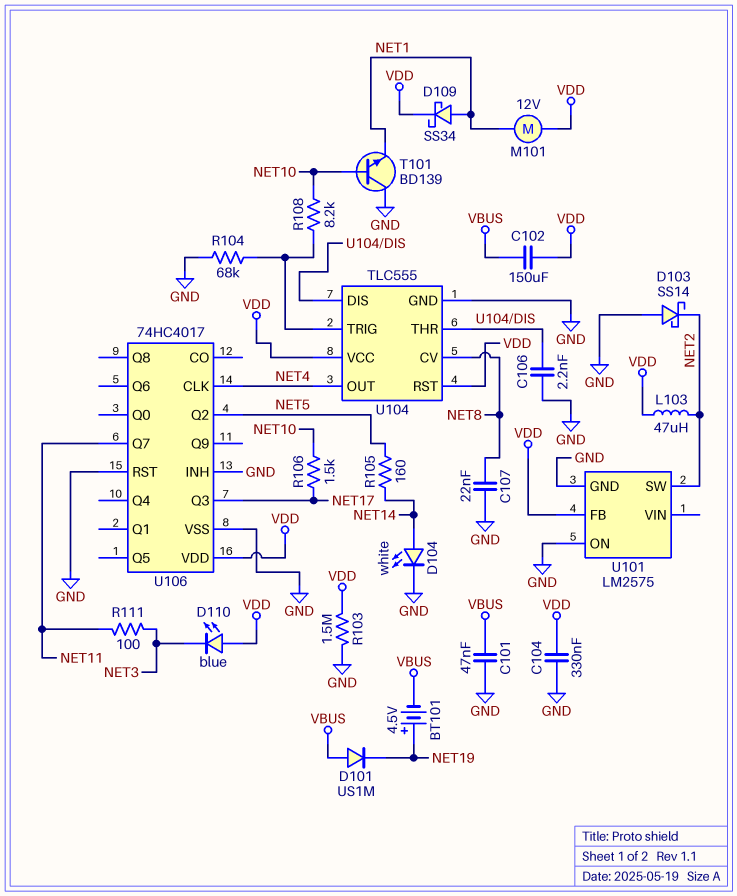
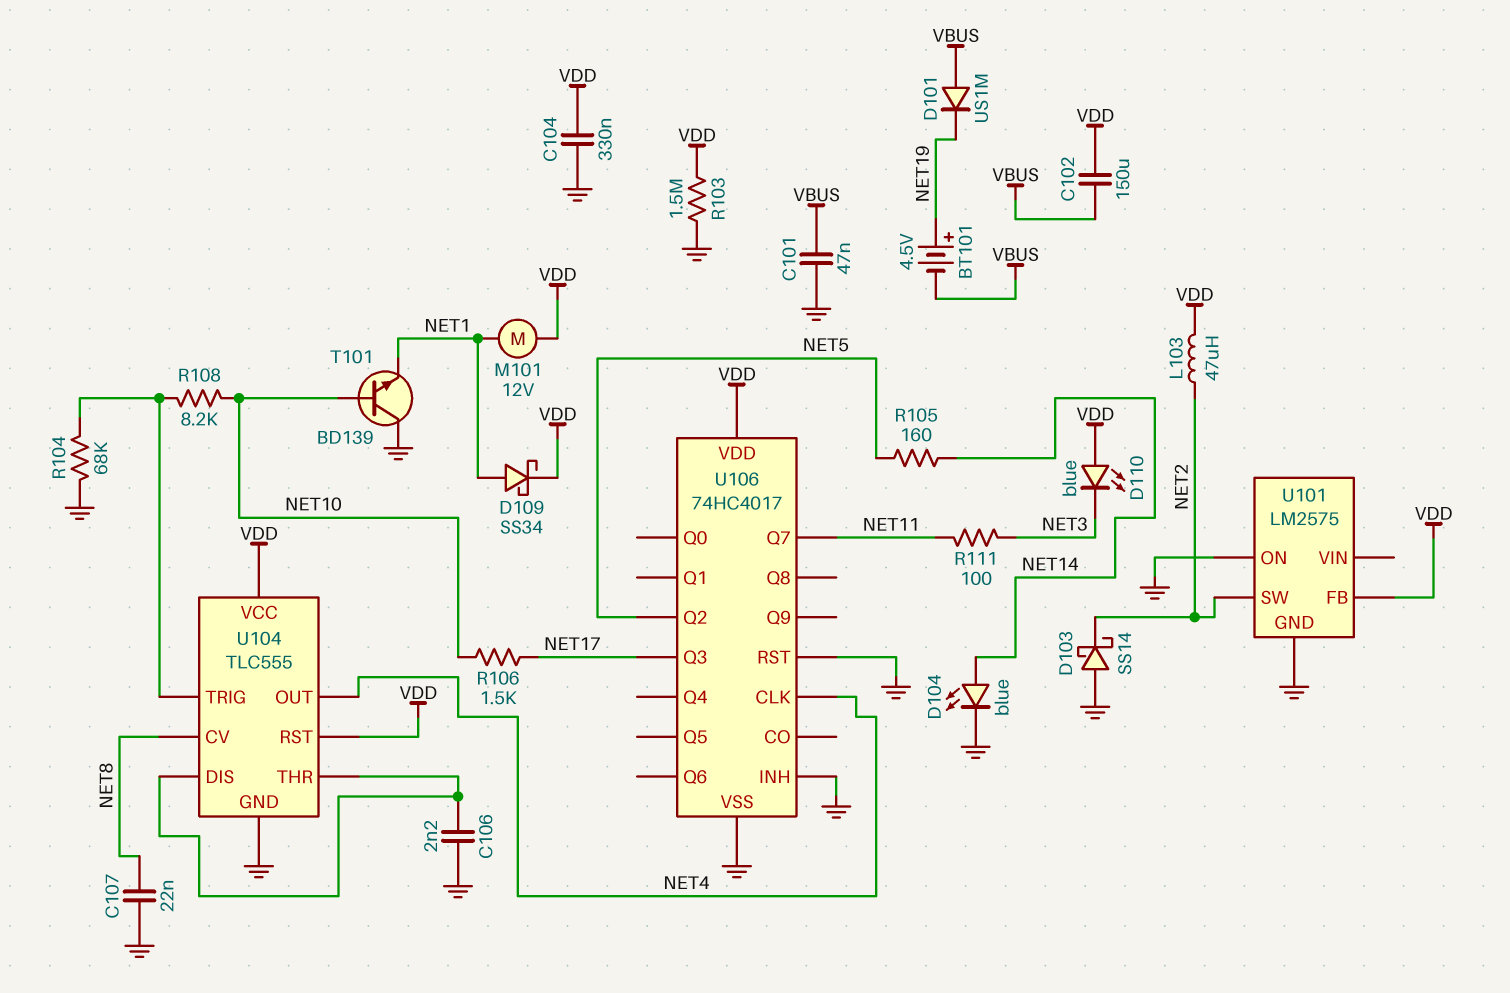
D104: LED white (A NET14, K GND) -> LED blue (A NET14, K GND)

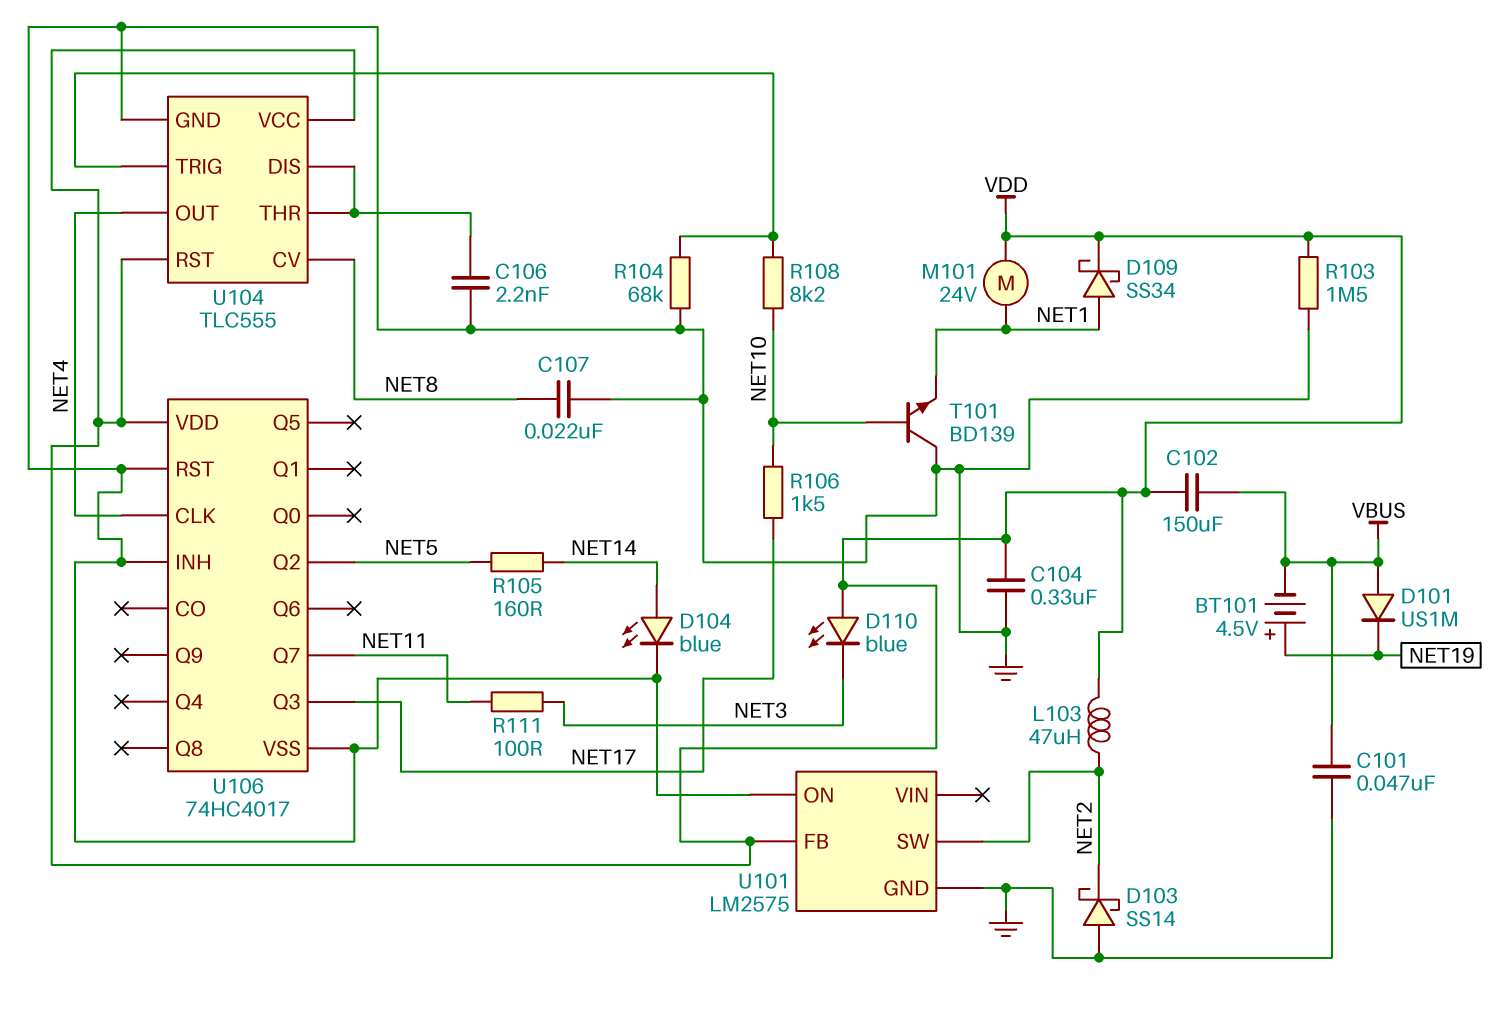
M101: motor 12V (NET1, VDD) -> motor 24V (NET1, VDD)

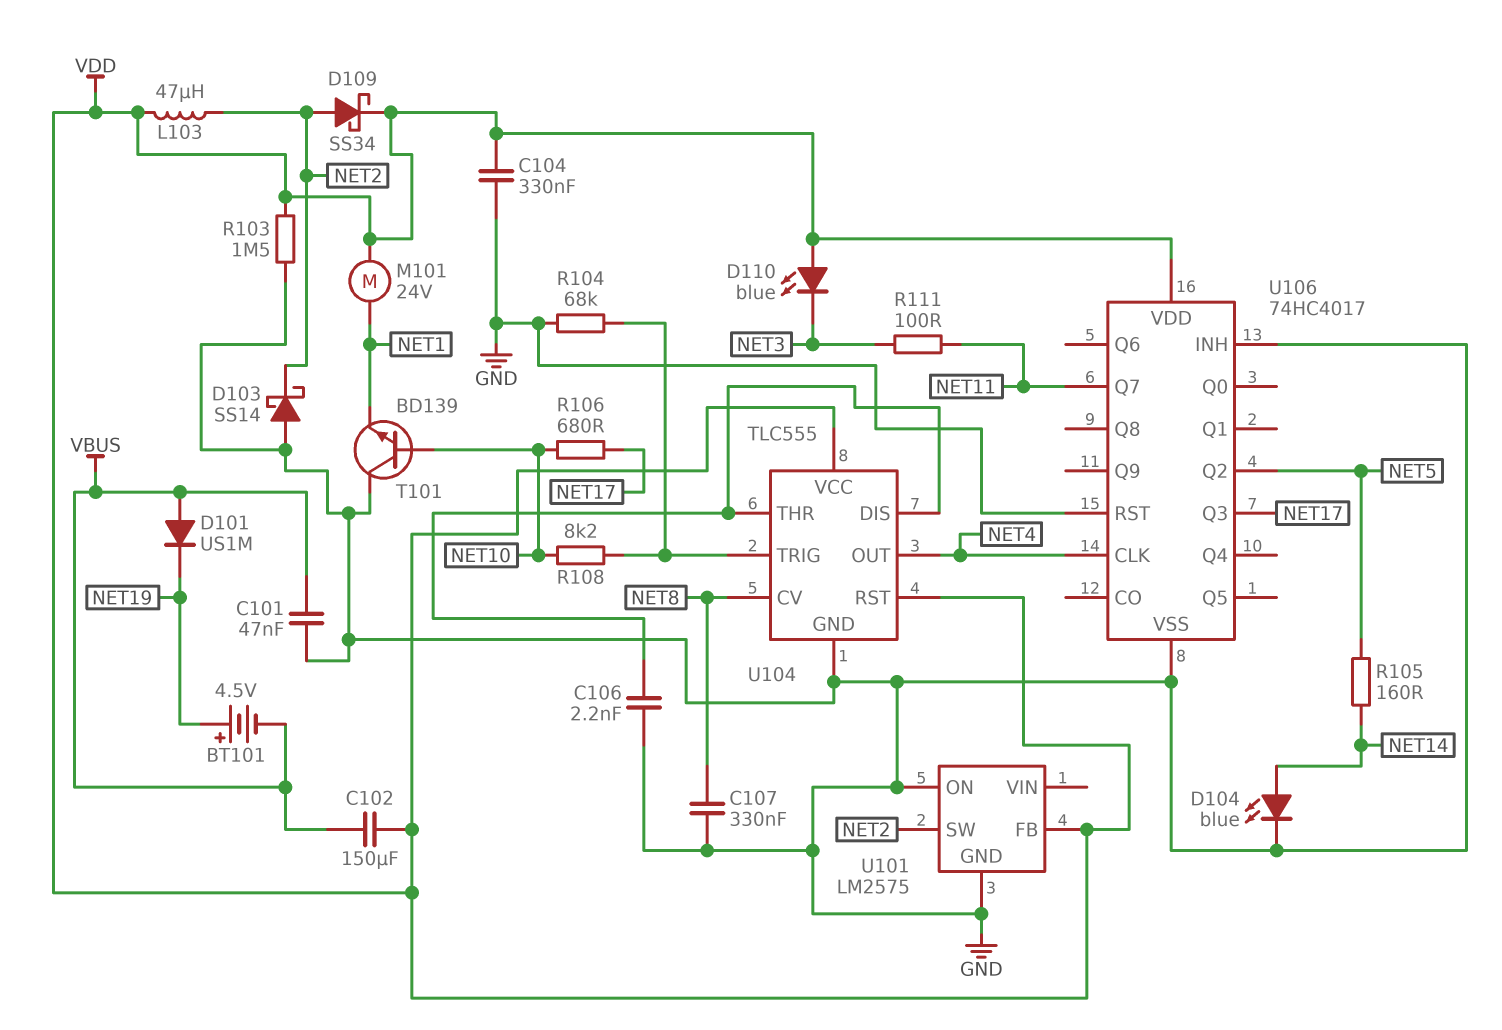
C107: 22nF (GND, NET8) -> 330nF (GND, NET8)
D109: schottky SS34 (A NET1, K VDD) -> schottky SS34 (A NET2, K VDD)
R106: 1.5k (NET10, NET17) -> 680 (NET10, NET17)

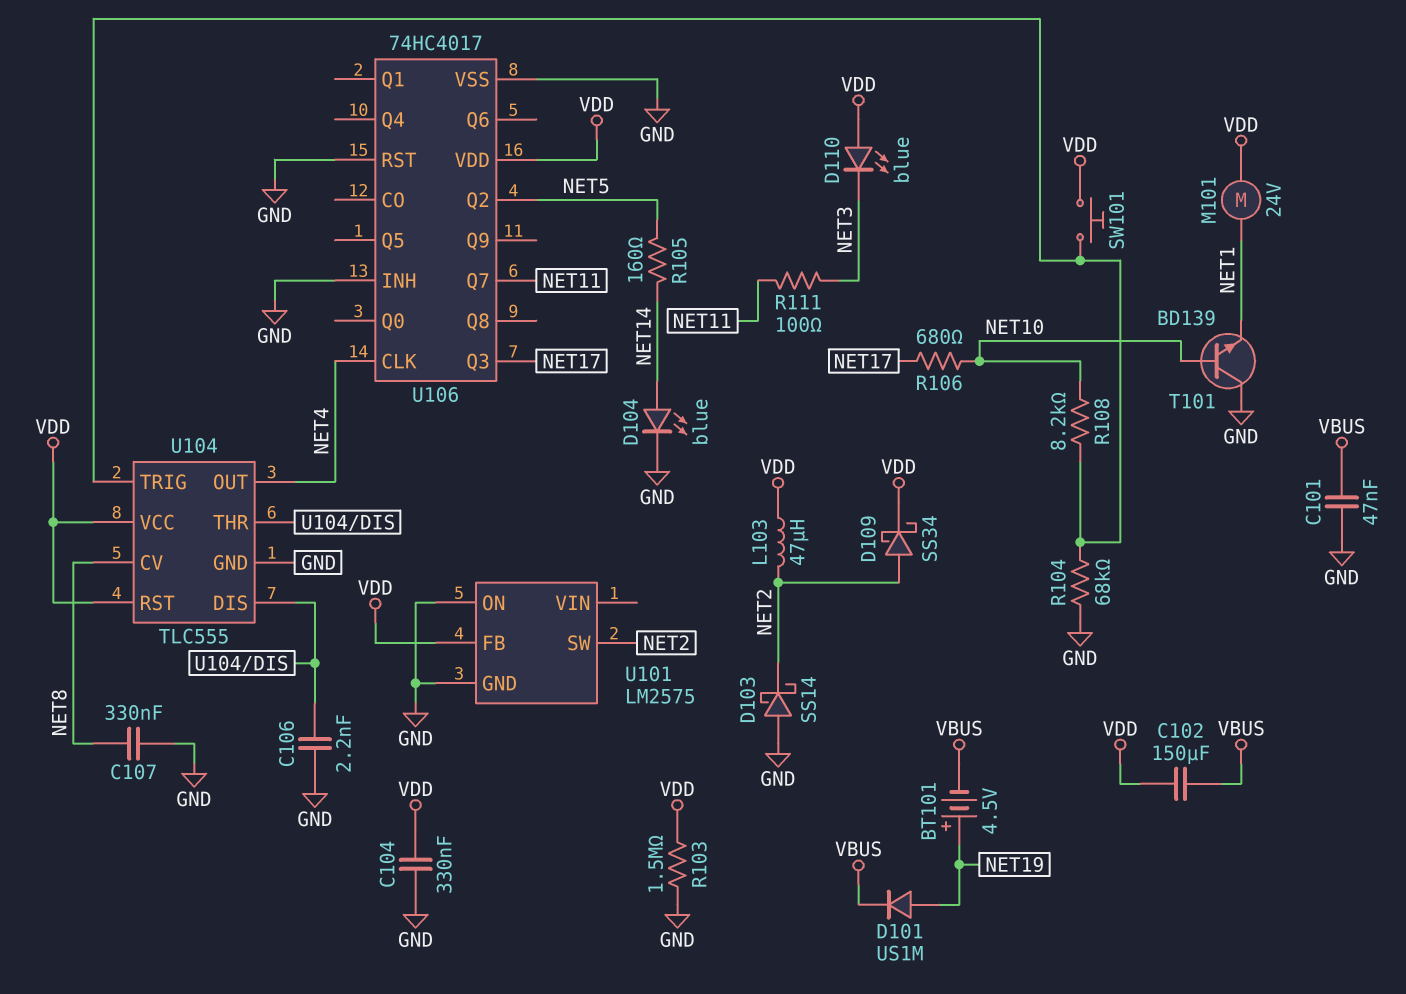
D101: diode US1M (A VBUS, K NET19) -> diode US1M (A NET19, K VBUS)
SW101: none -> button (U104/TRIG, VDD)

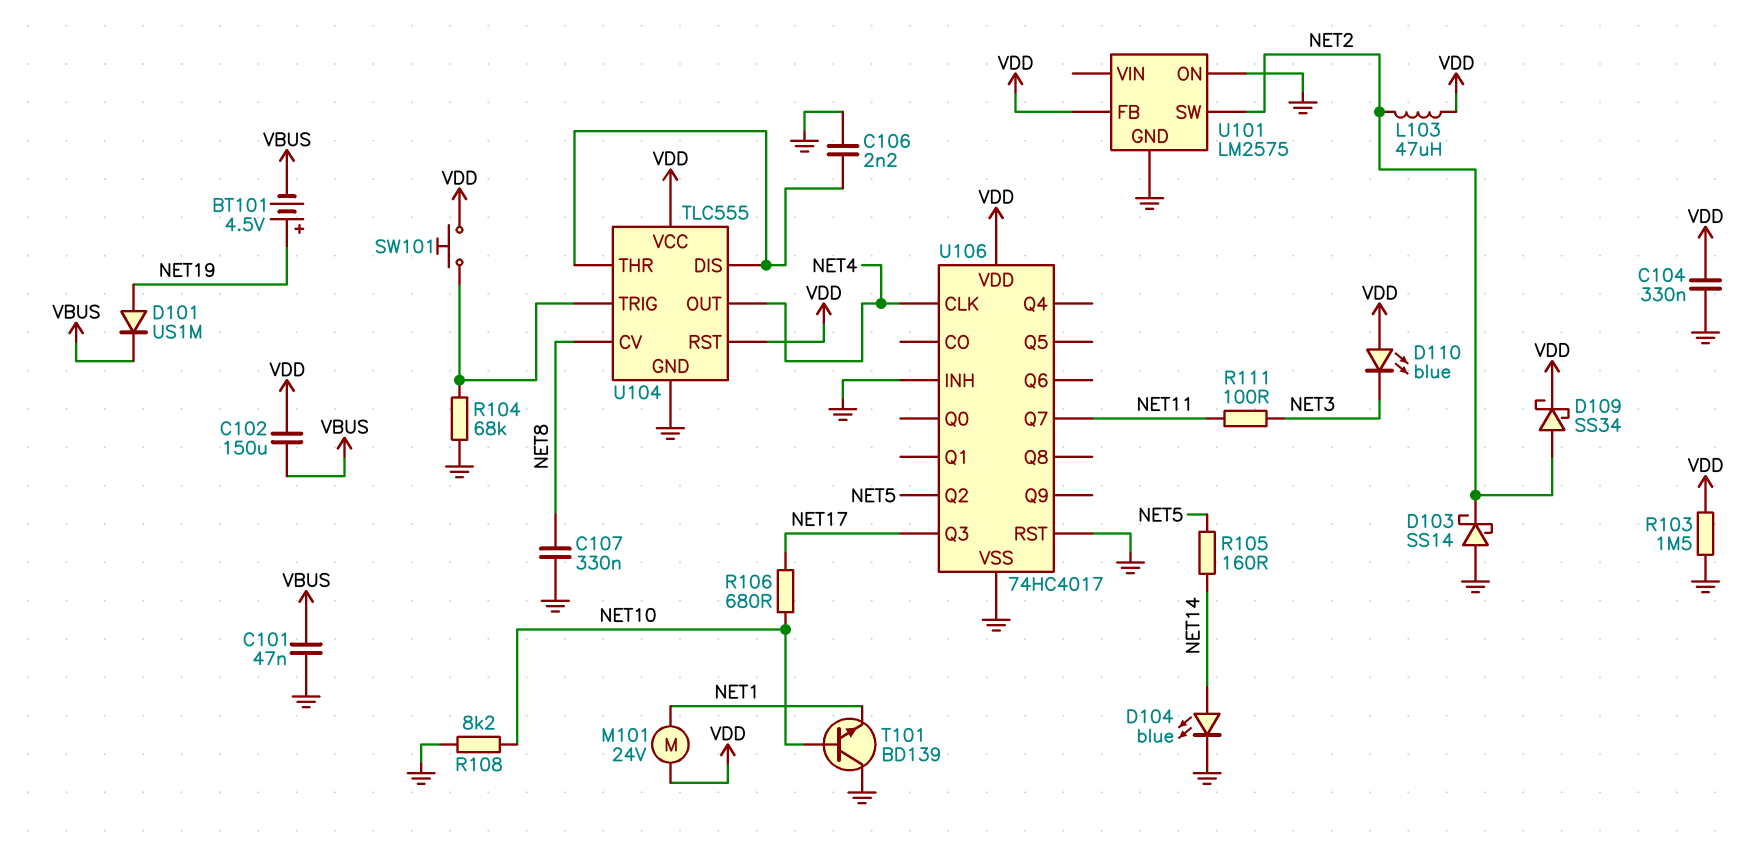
R108: 8.2k (NET10, U104/TRIG) -> 8.2k (GND, NET10)

